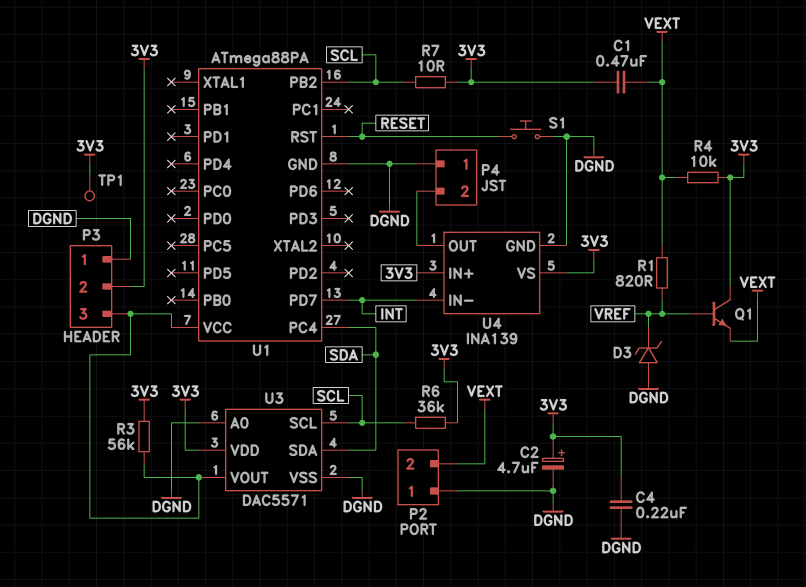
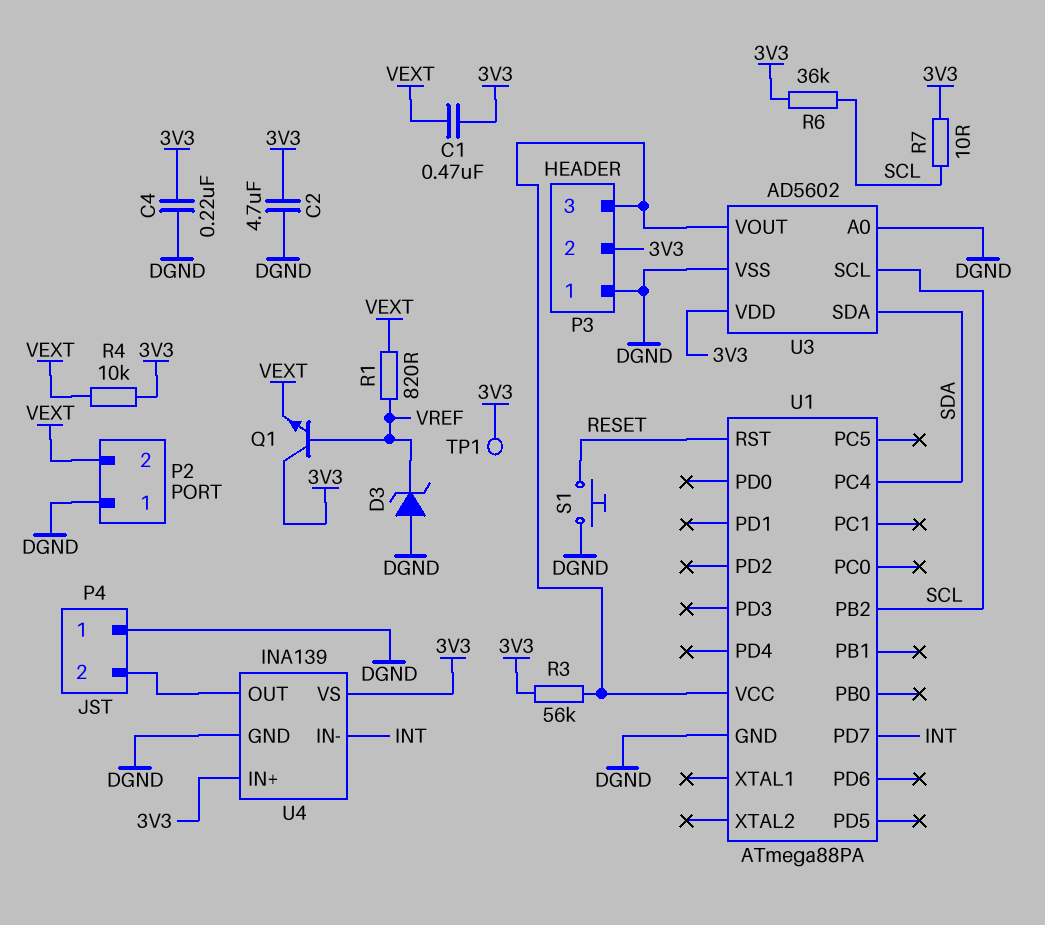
C2: 4.7uF (plus 3V3, minus DGND) -> 4.7uF (3V3, DGND)
U3: DAC5571 -> AD5602

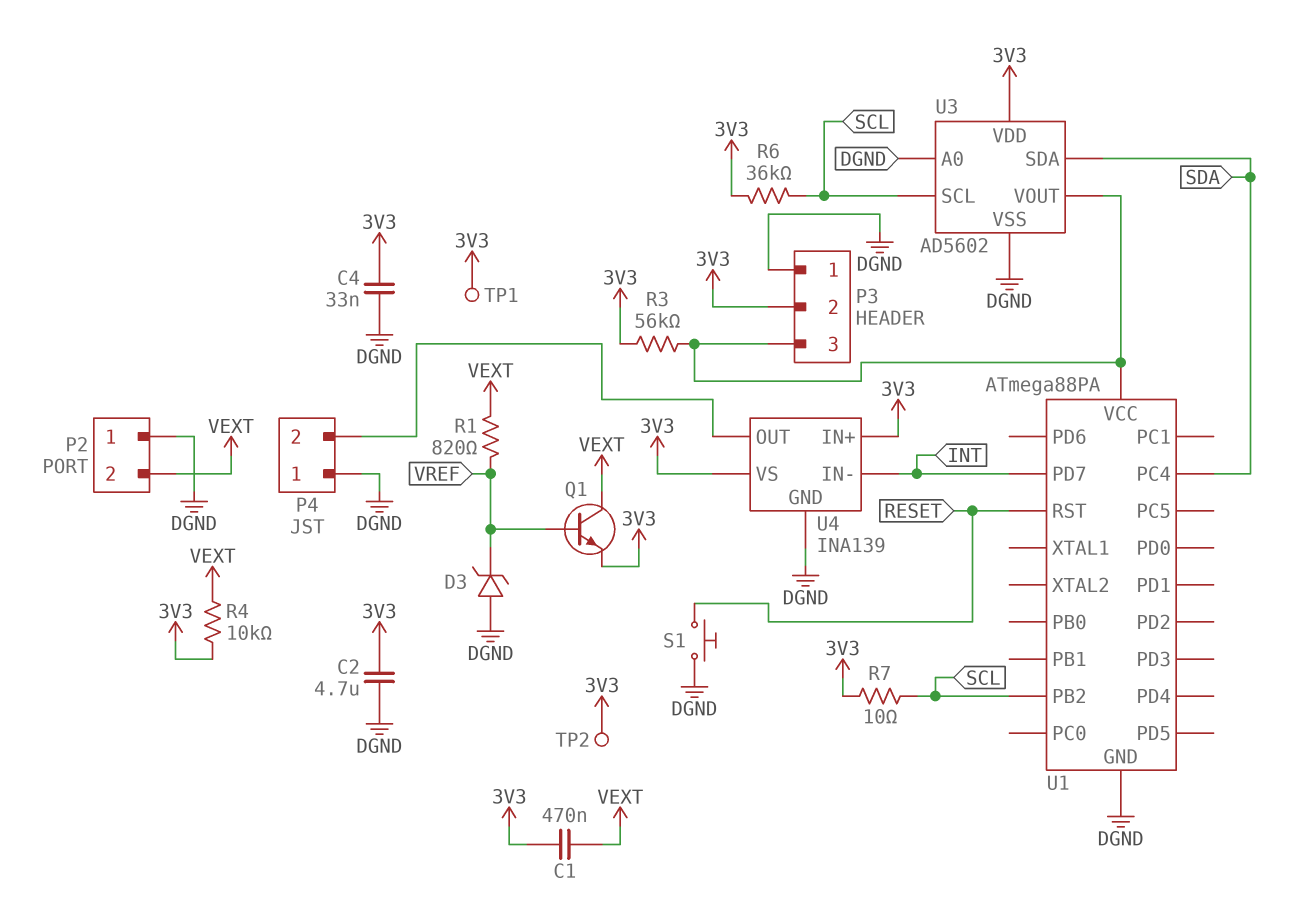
C4: 220nF (3V3, DGND) -> 33nF (3V3, DGND)
Q1: NPN (B VREF, C 3V3, E VEXT) -> NPN (B VREF, C VEXT, E 3V3)
TP2: none -> test point (3V3)

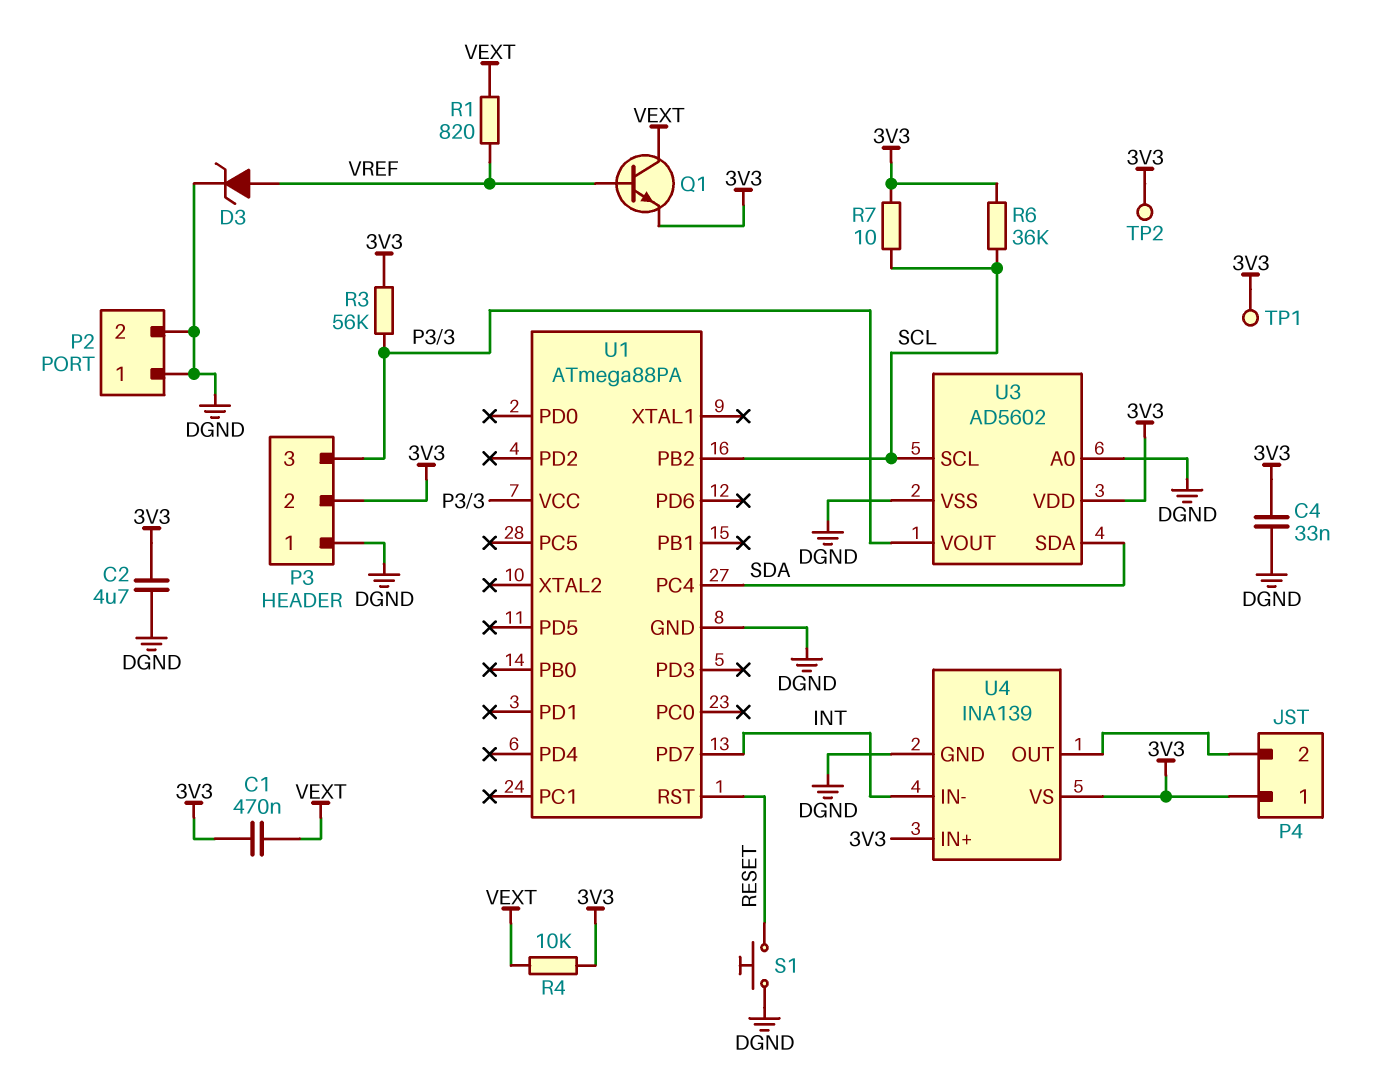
D3: zener (A DGND, K VREF) -> zener (A VREF, K DGND)
P2 pin 2: VEXT -> DGND
P4 pin 1: DGND -> 3V3

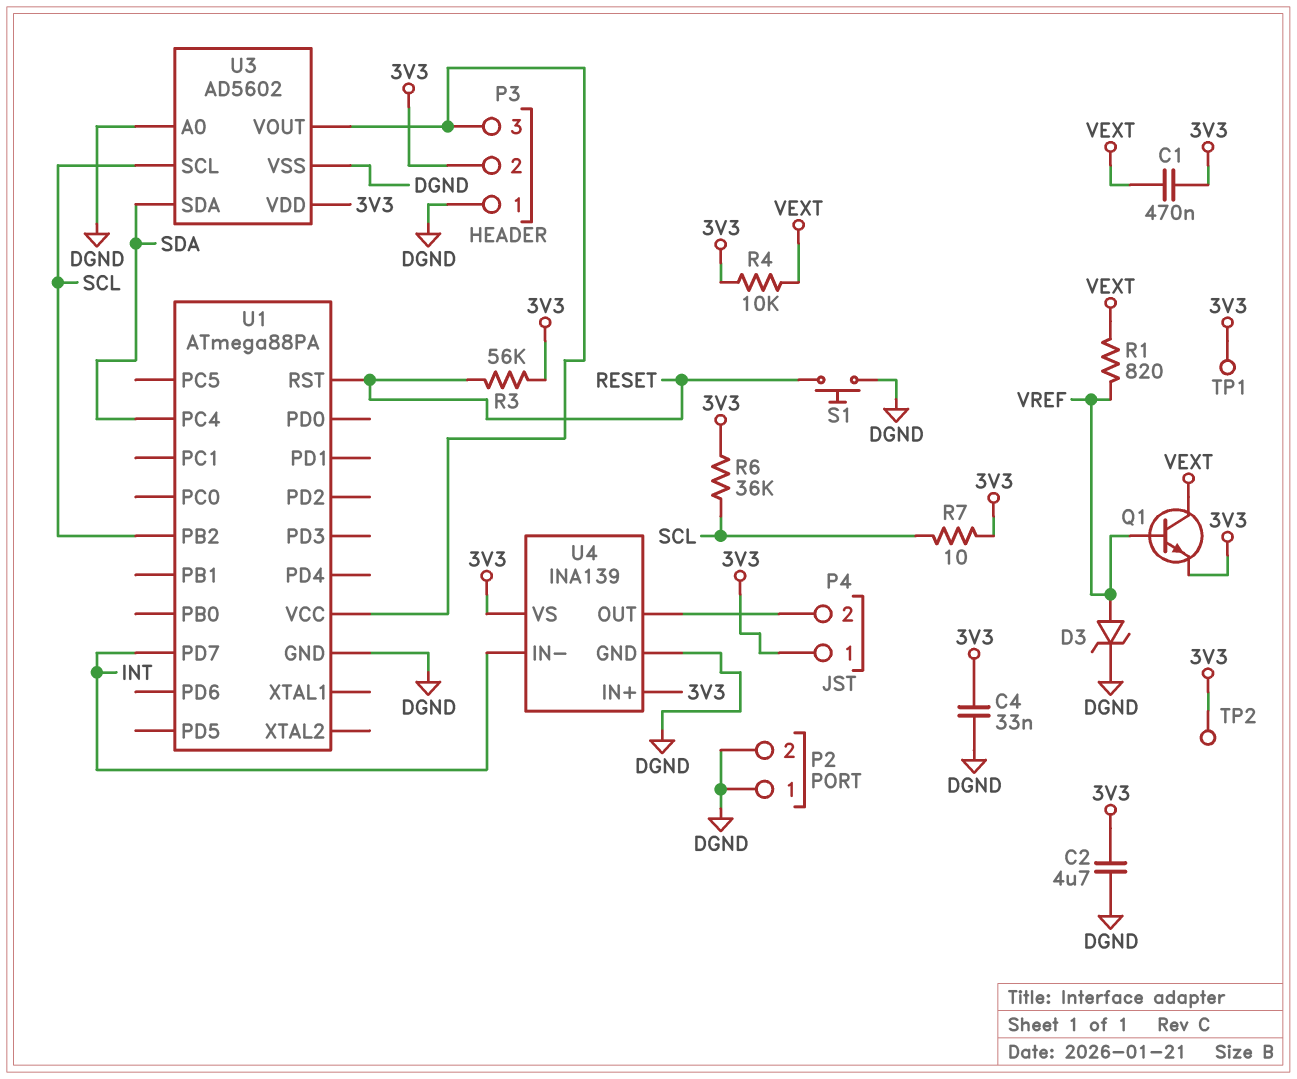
R3: 56k (3V3, P3/3) -> 56k (3V3, RESET)

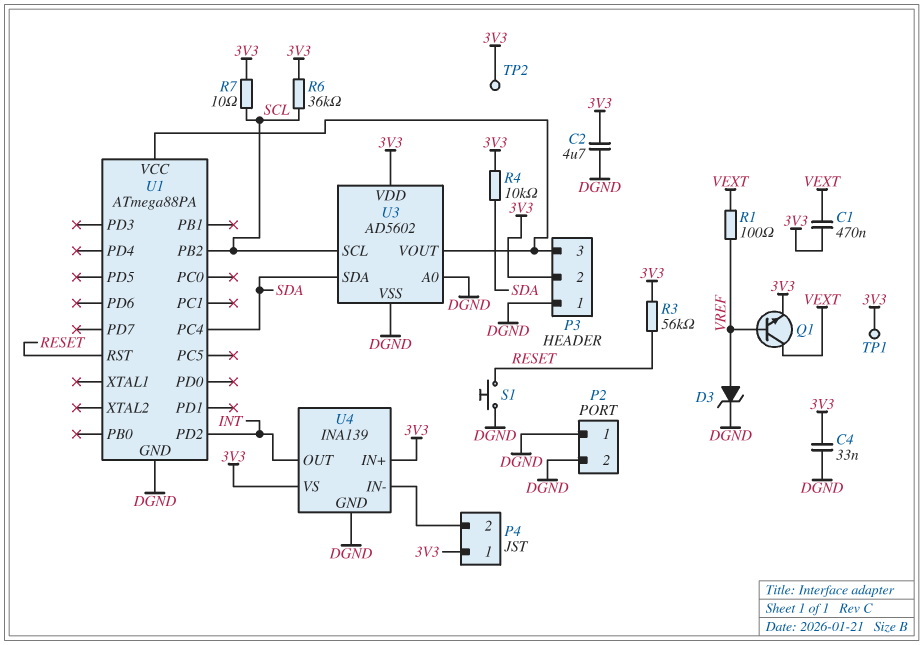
R1: 820 (VEXT, VREF) -> 100 (VEXT, VREF)
R4: 10k (3V3, VEXT) -> 10k (3V3, SDA)
U1 pin PD2: none -> INT
U1 pin PD7: INT -> none
U4 pin IN-: INT -> P4/2
U4 pin OUT: P4/2 -> INT

